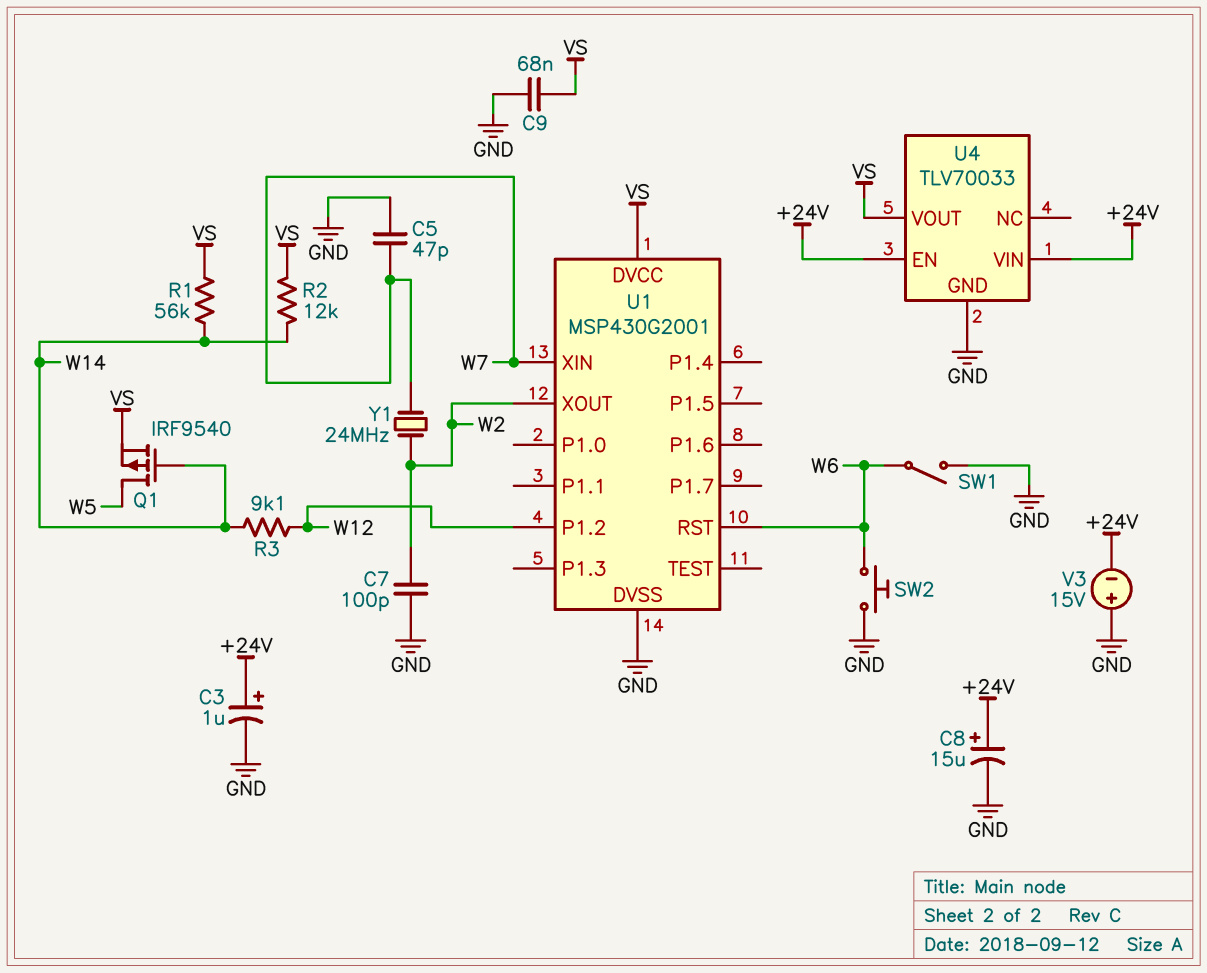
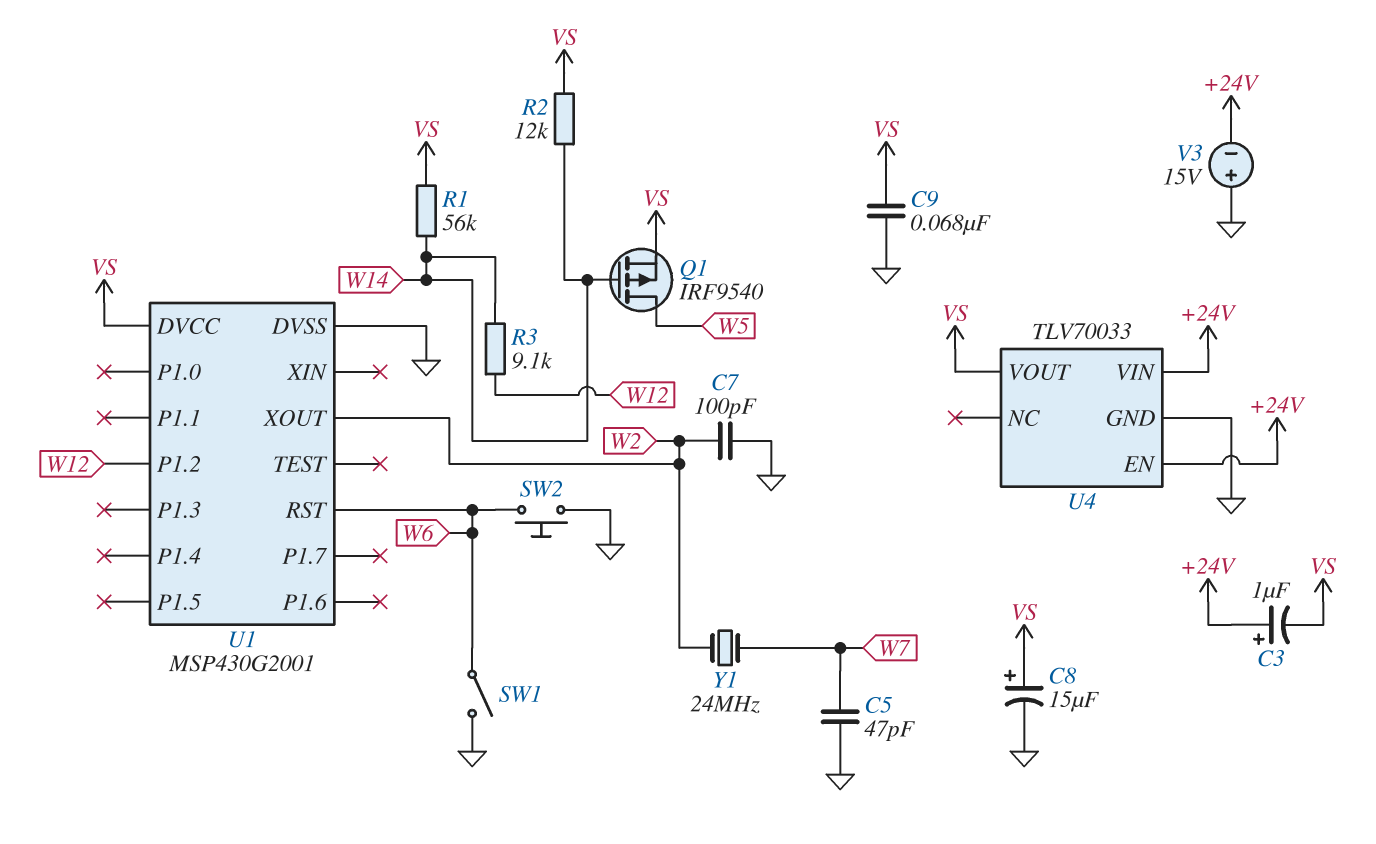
C3: 1uF (plus +24V, minus GND) -> 1uF (plus +24V, minus VS)
C8: 15uF (plus +24V, minus GND) -> 15uF (plus VS, minus GND)
U1 pin XIN: W7 -> none

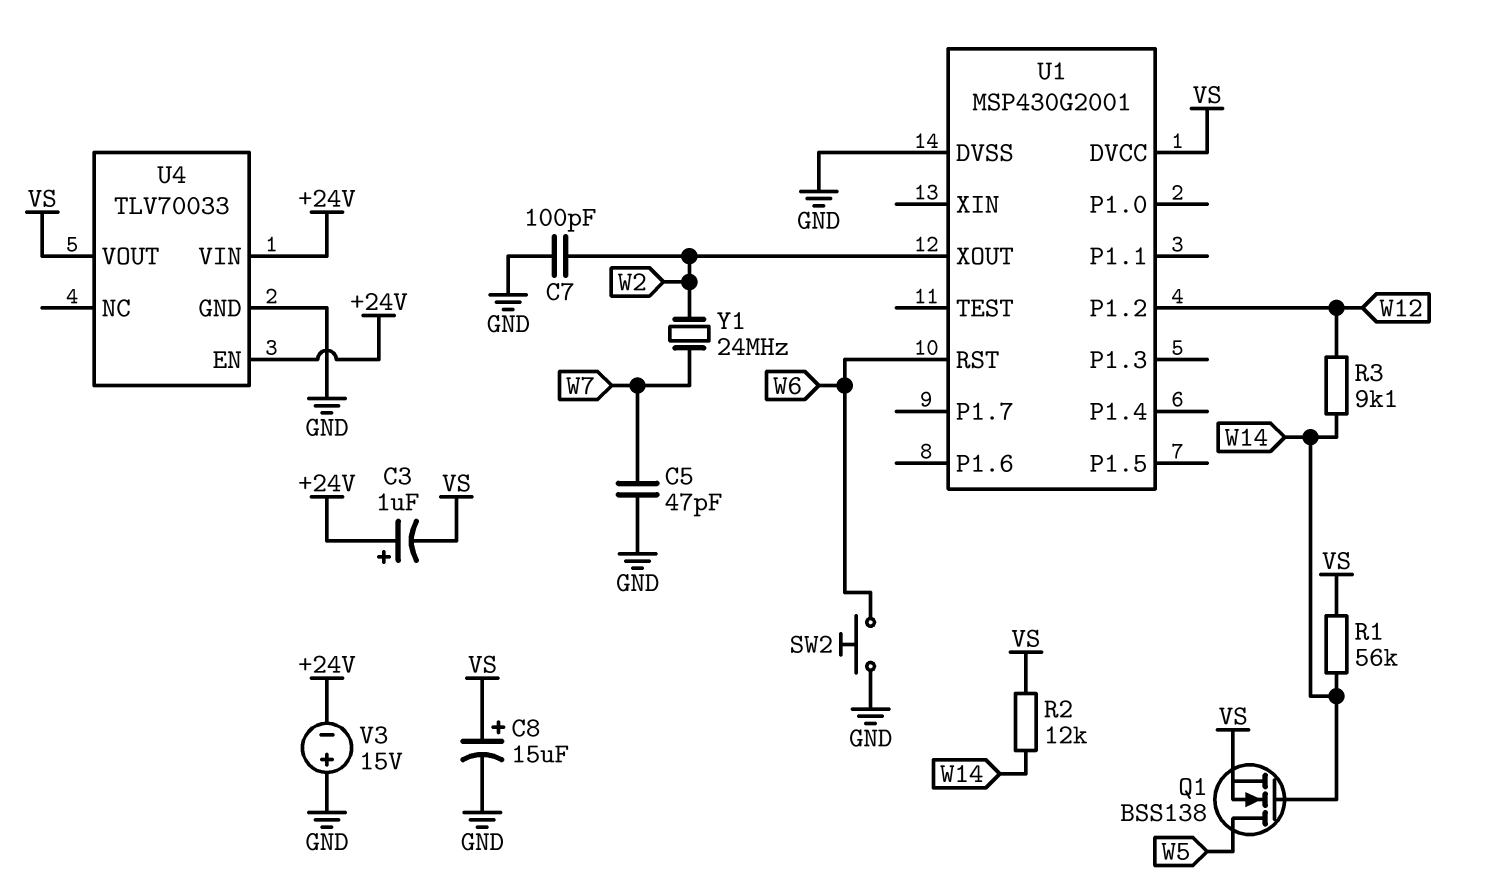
C9: 68nF (GND, VS) -> none
Q1: PMOS IRF9540 (G W14, D W5, S VS) -> NMOS BSS138 (G W14, D W5, S VS)
SW1: switch (GND, W6) -> none

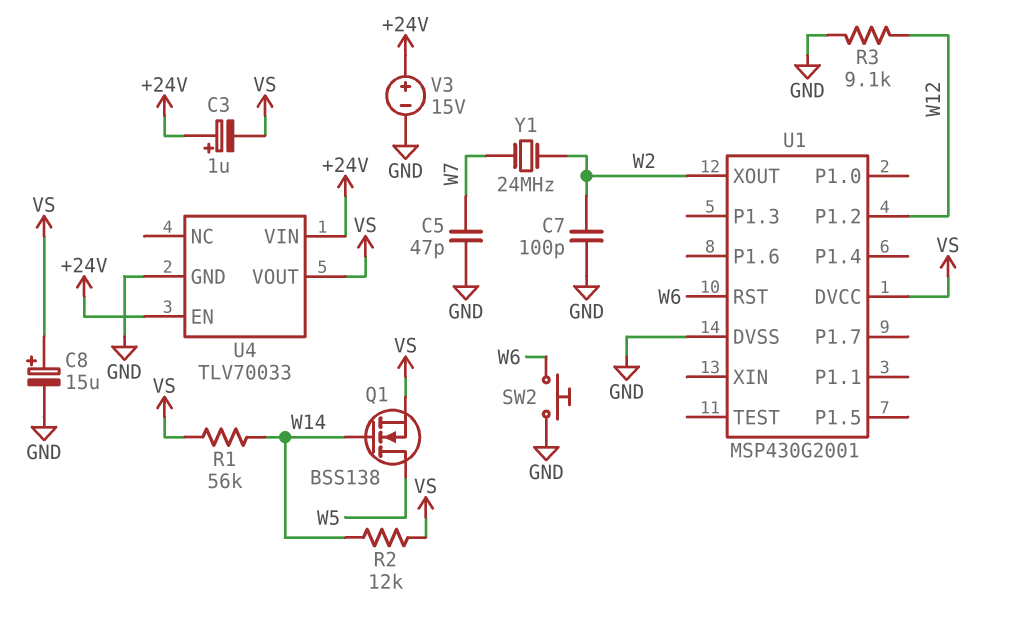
R3: 9.1k (W12, W14) -> 9.1k (GND, W12)
V3: 15V (plus GND, minus +24V) -> 15V (plus +24V, minus GND)

